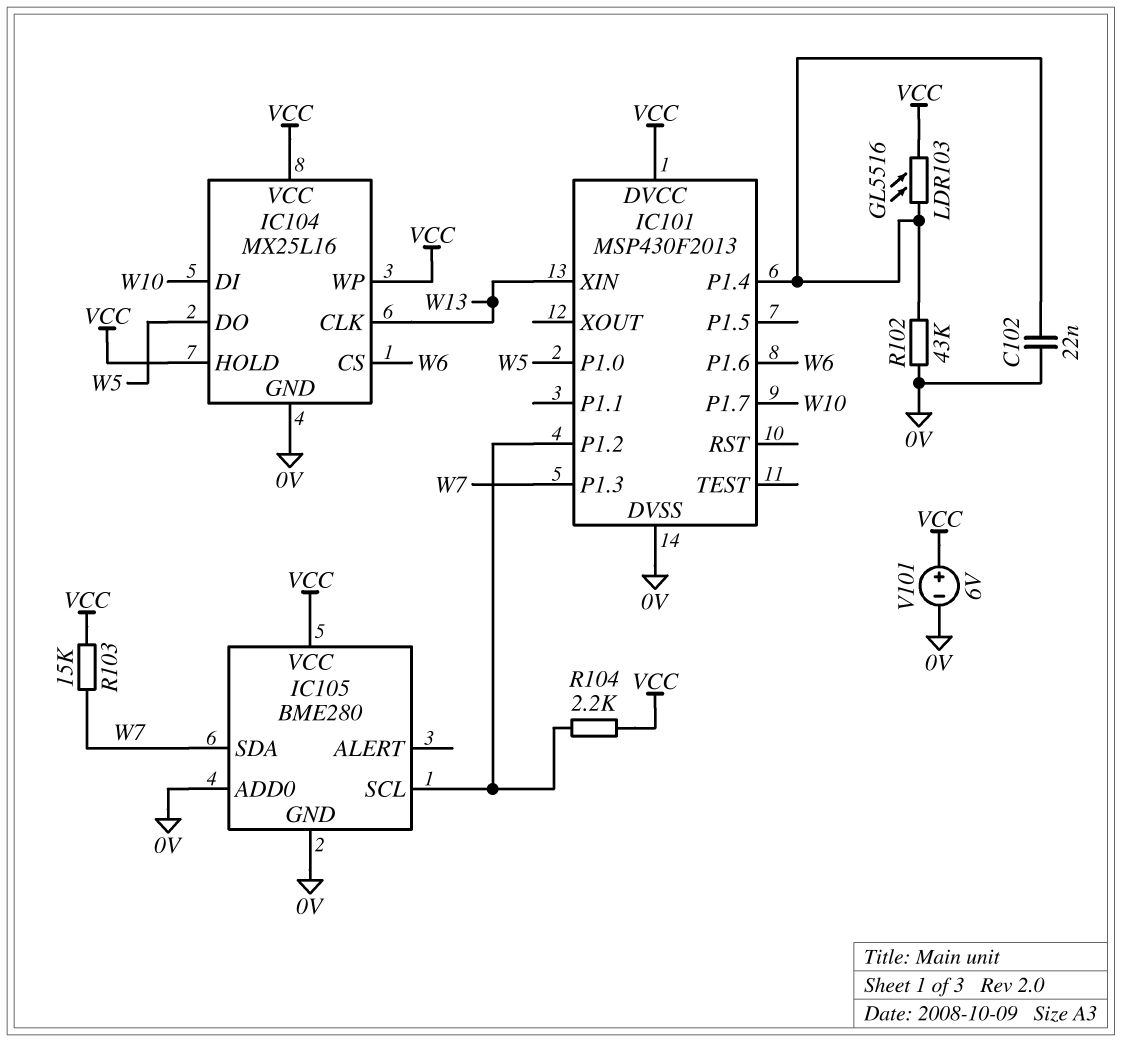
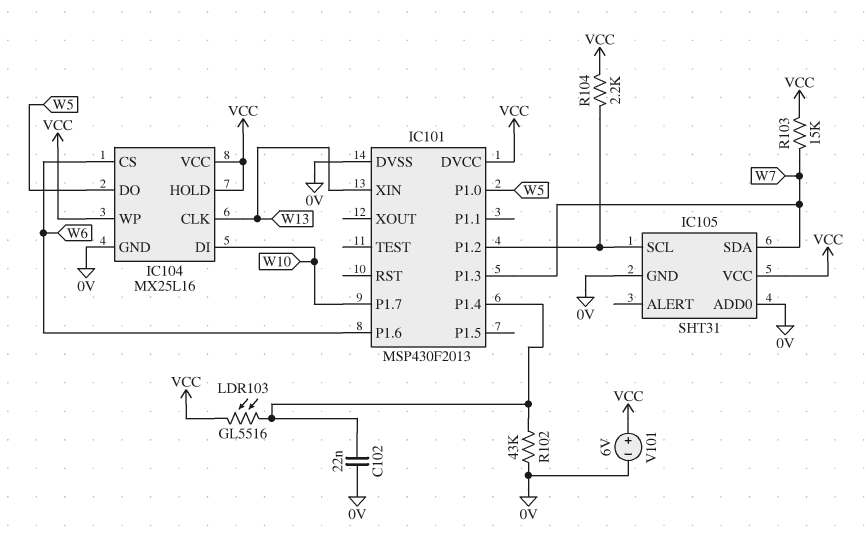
IC105: BME280 -> SHT31

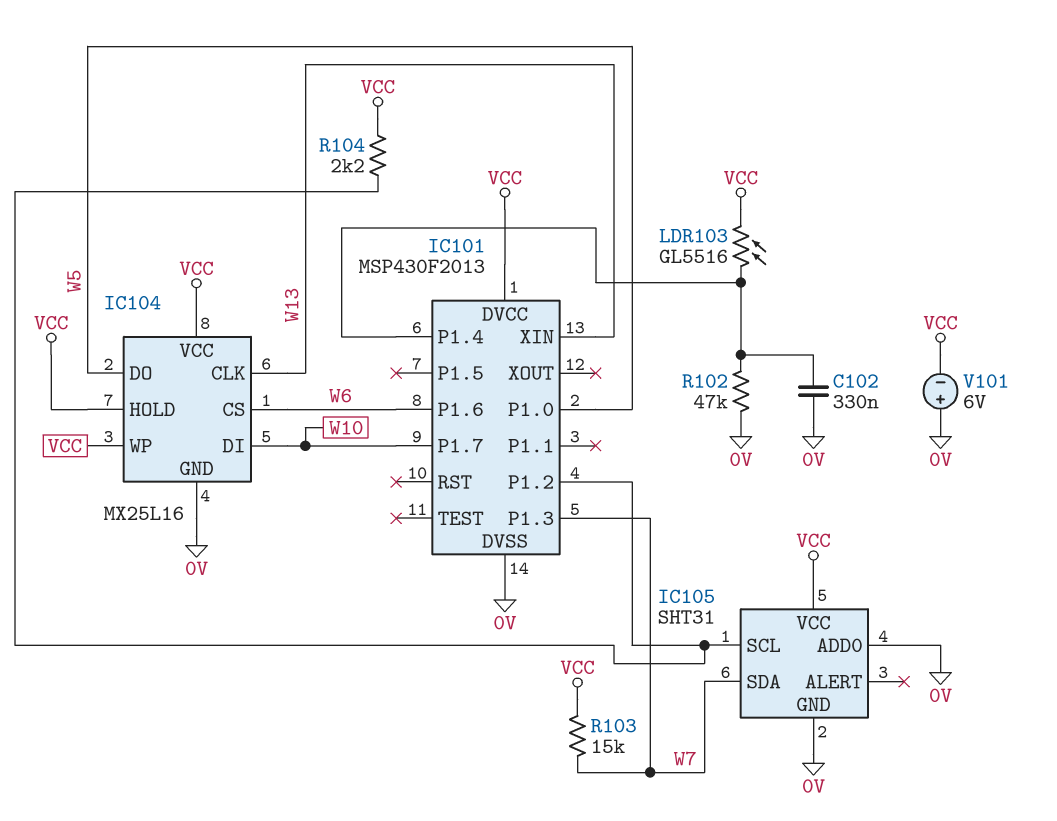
C102: 22nF (0V, IC101/P1.4) -> 330nF (0V, IC101/P1.4)
R102: 43k (0V, IC101/P1.4) -> 47k (0V, IC101/P1.4)
V101: 6V (plus VCC, minus 0V) -> 6V (plus 0V, minus VCC)

